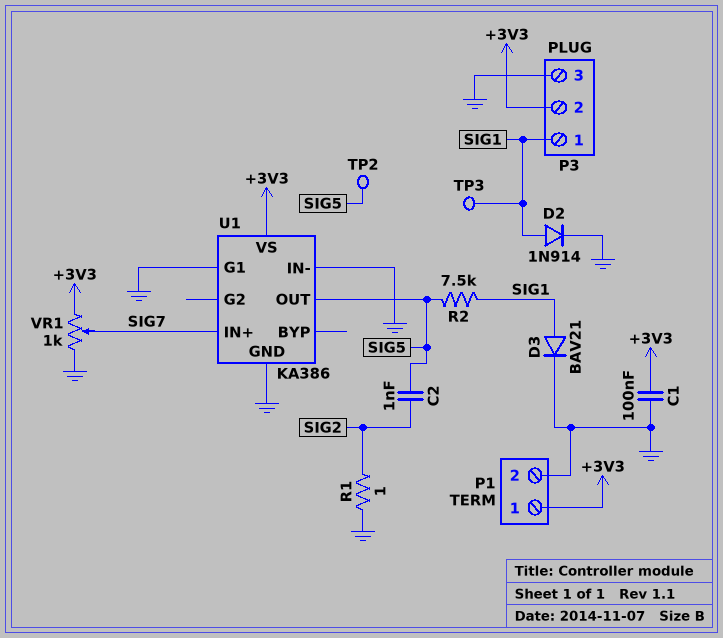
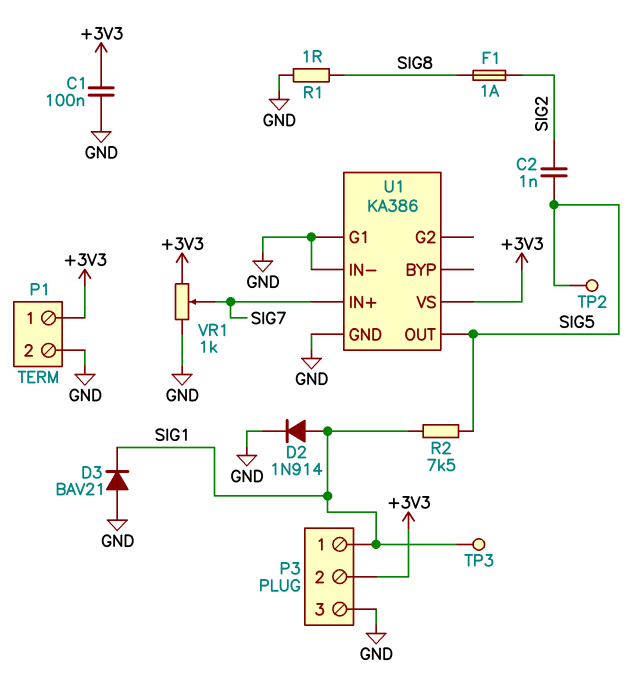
D3: diode BAV21 (A SIG1, K GND) -> diode BAV21 (A GND, K SIG1)
F1: none -> 1A (SIG2, SIG8)
R1: 1 (GND, SIG2) -> 1 (GND, SIG8)

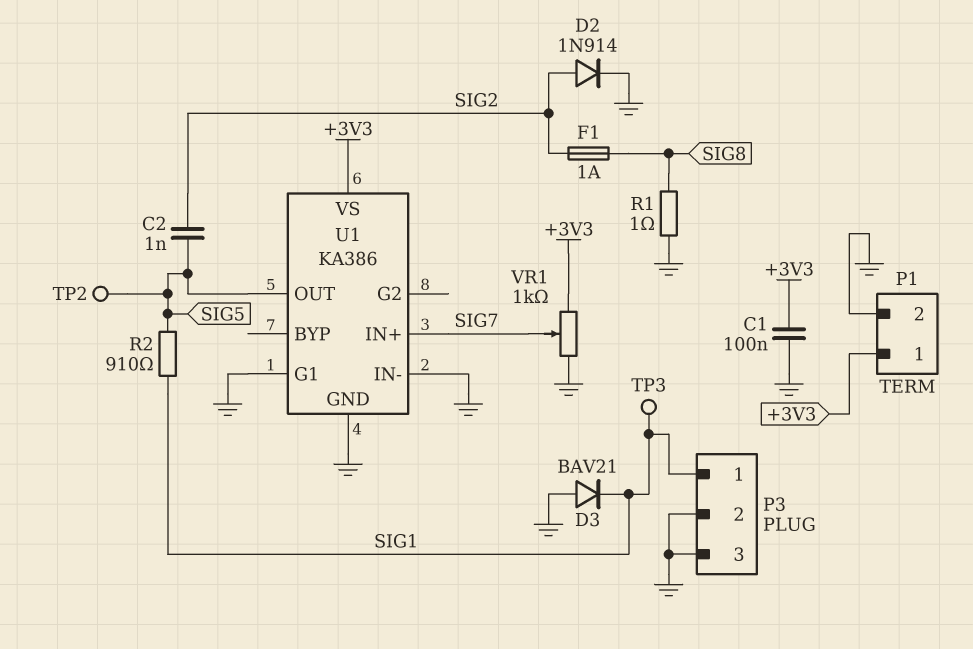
D2: diode 1N914 (A SIG1, K GND) -> diode 1N914 (A SIG2, K GND)
P3 pin 2: +3V3 -> GND
R2: 7.5k (SIG1, SIG5) -> 910 (SIG1, SIG5)

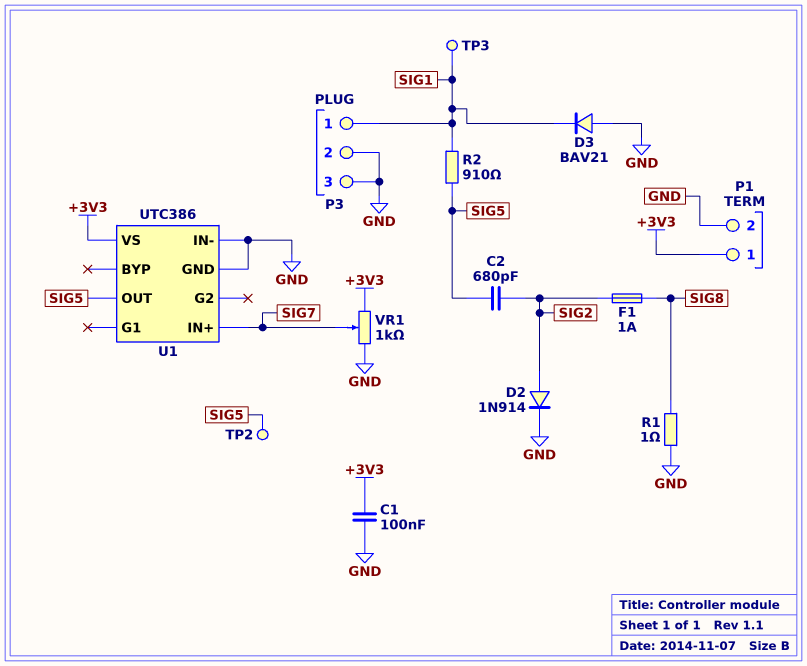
C2: 1nF (SIG2, SIG5) -> 680pF (SIG2, SIG5)
U1: KA386 -> UTC386
U1 pin G1: GND -> none

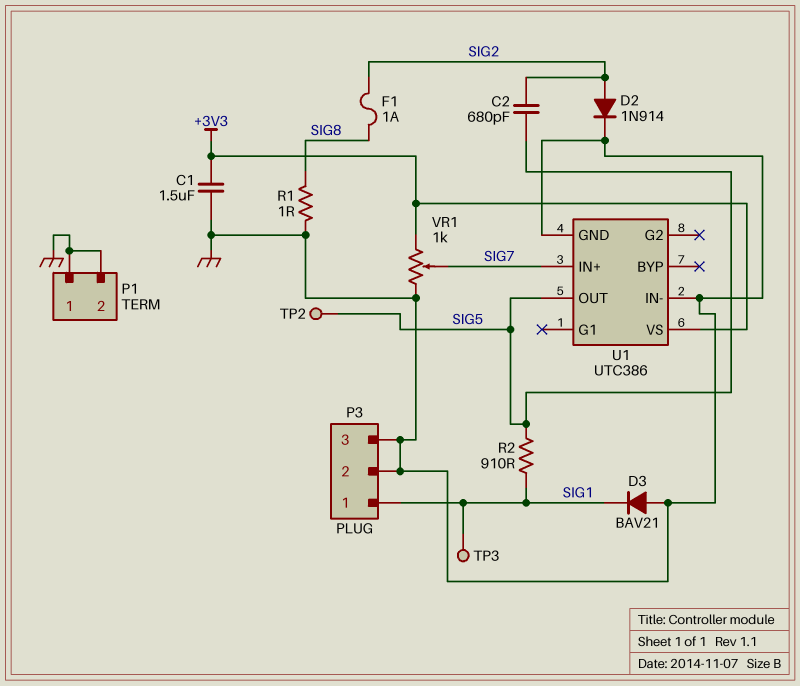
C1: 100nF (+3V3, GND) -> 1.5uF (+3V3, GND)
P1 pin 1: +3V3 -> GND

